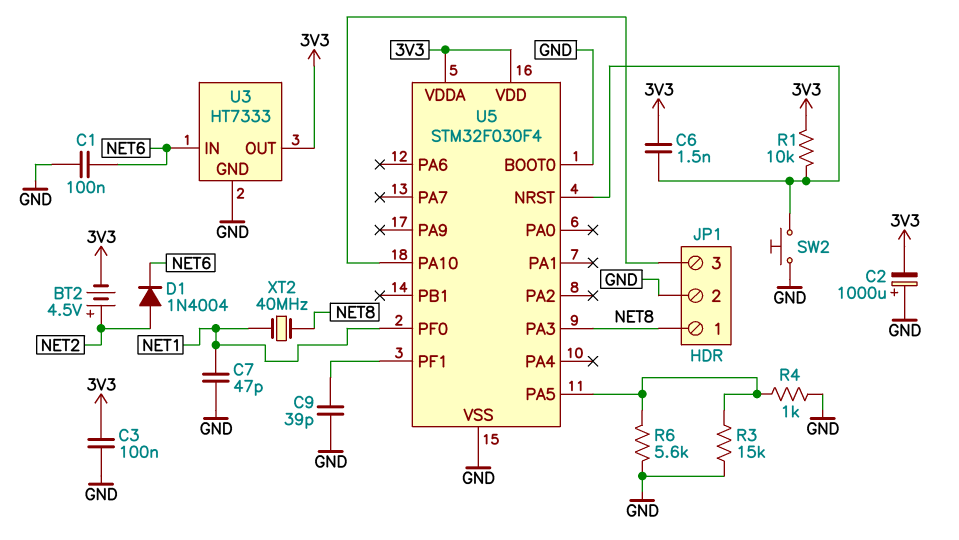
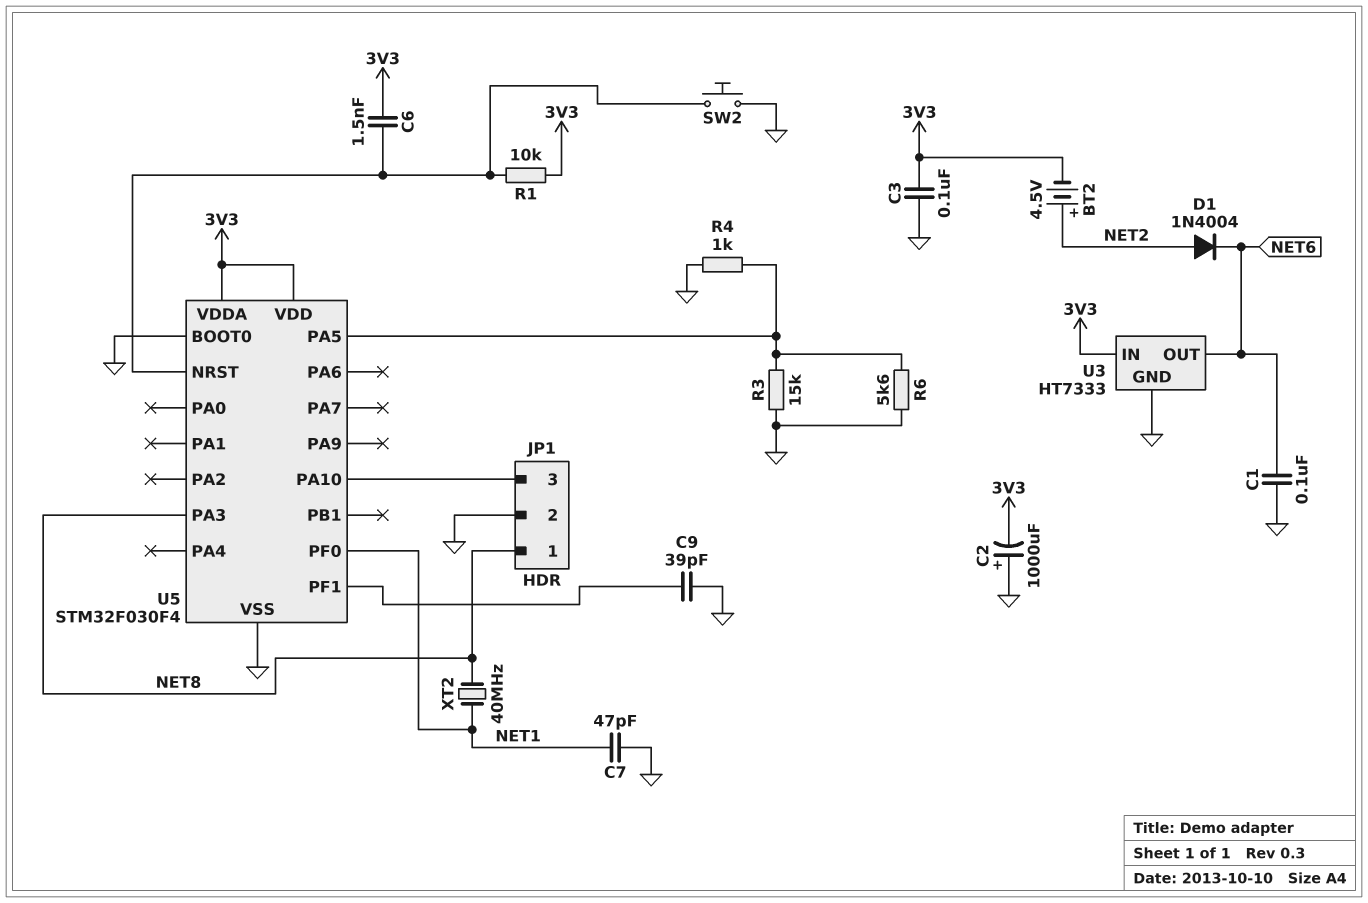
U3 pin IN: NET6 -> 3V3
U3 pin OUT: 3V3 -> NET6

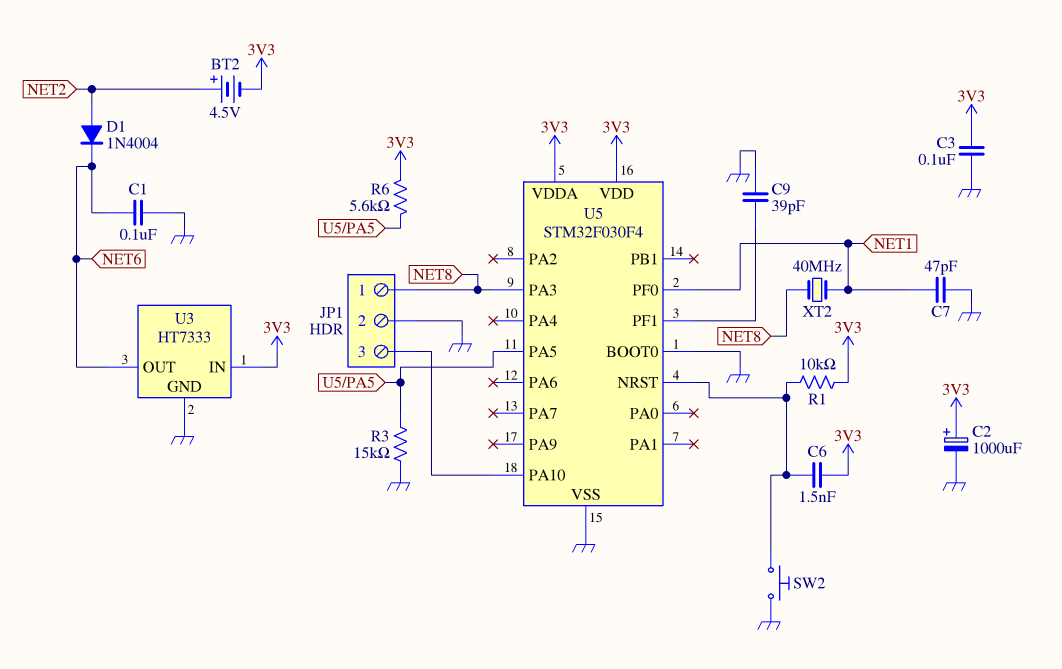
C2: 1000uF (plus GND, minus 3V3) -> 1000uF (plus 3V3, minus GND)
R4: 1k (GND, U5/PA5) -> none
R6: 5.6k (GND, U5/PA5) -> 5.6k (3V3, U5/PA5)

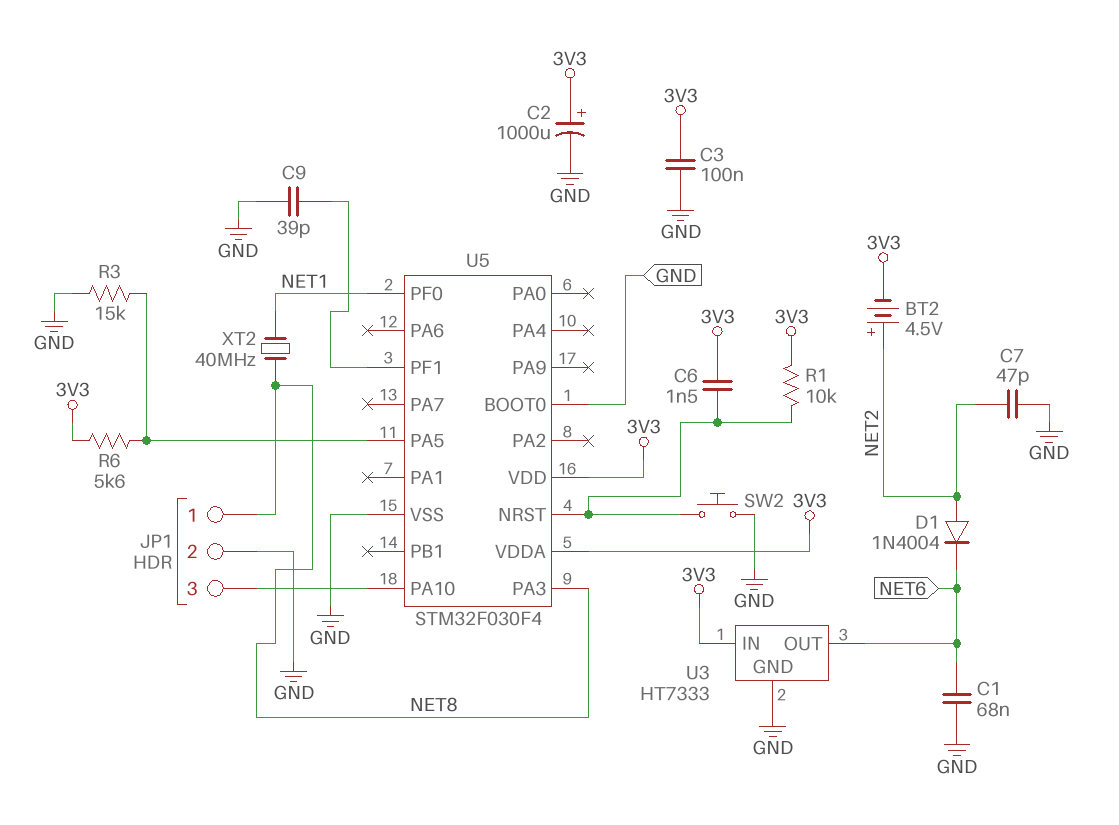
C1: 100nF (GND, NET6) -> 68nF (GND, NET6)
C7: 47pF (GND, NET1) -> 47pF (GND, NET2)

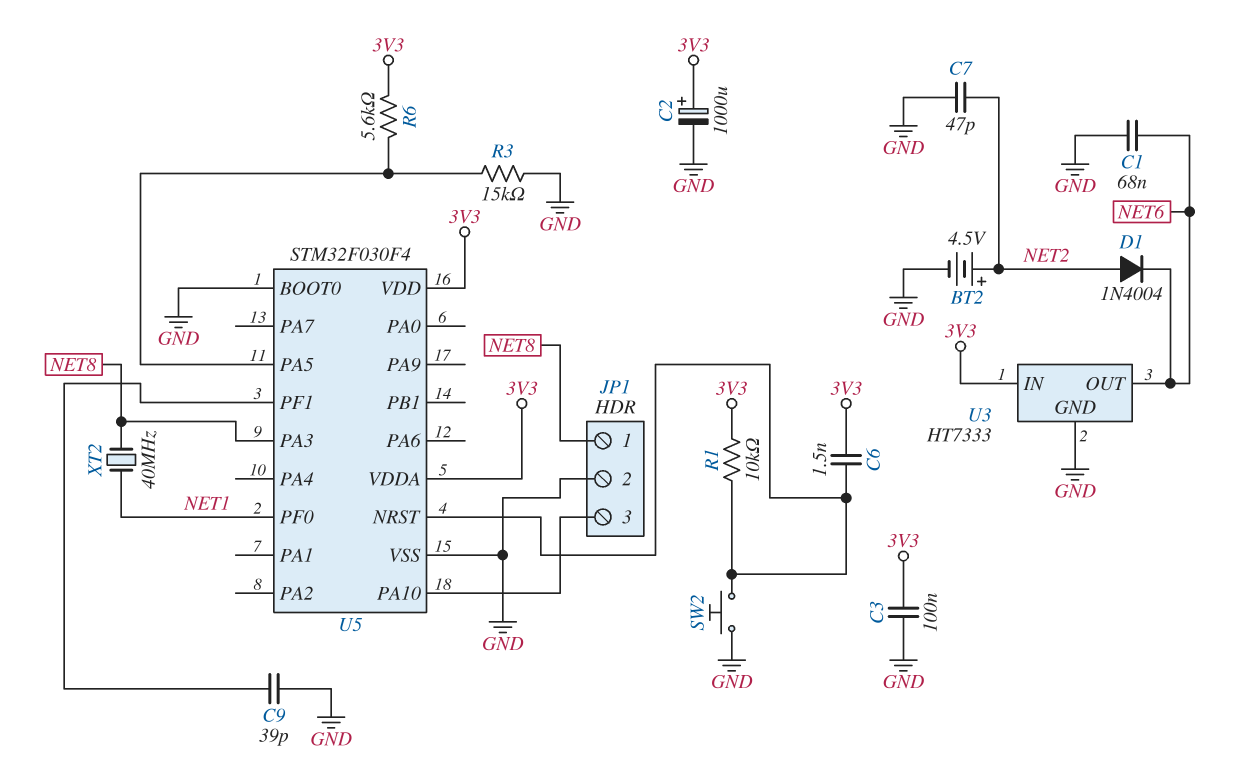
BT2: 4.5V (plus NET2, minus 3V3) -> 4.5V (plus NET2, minus GND)

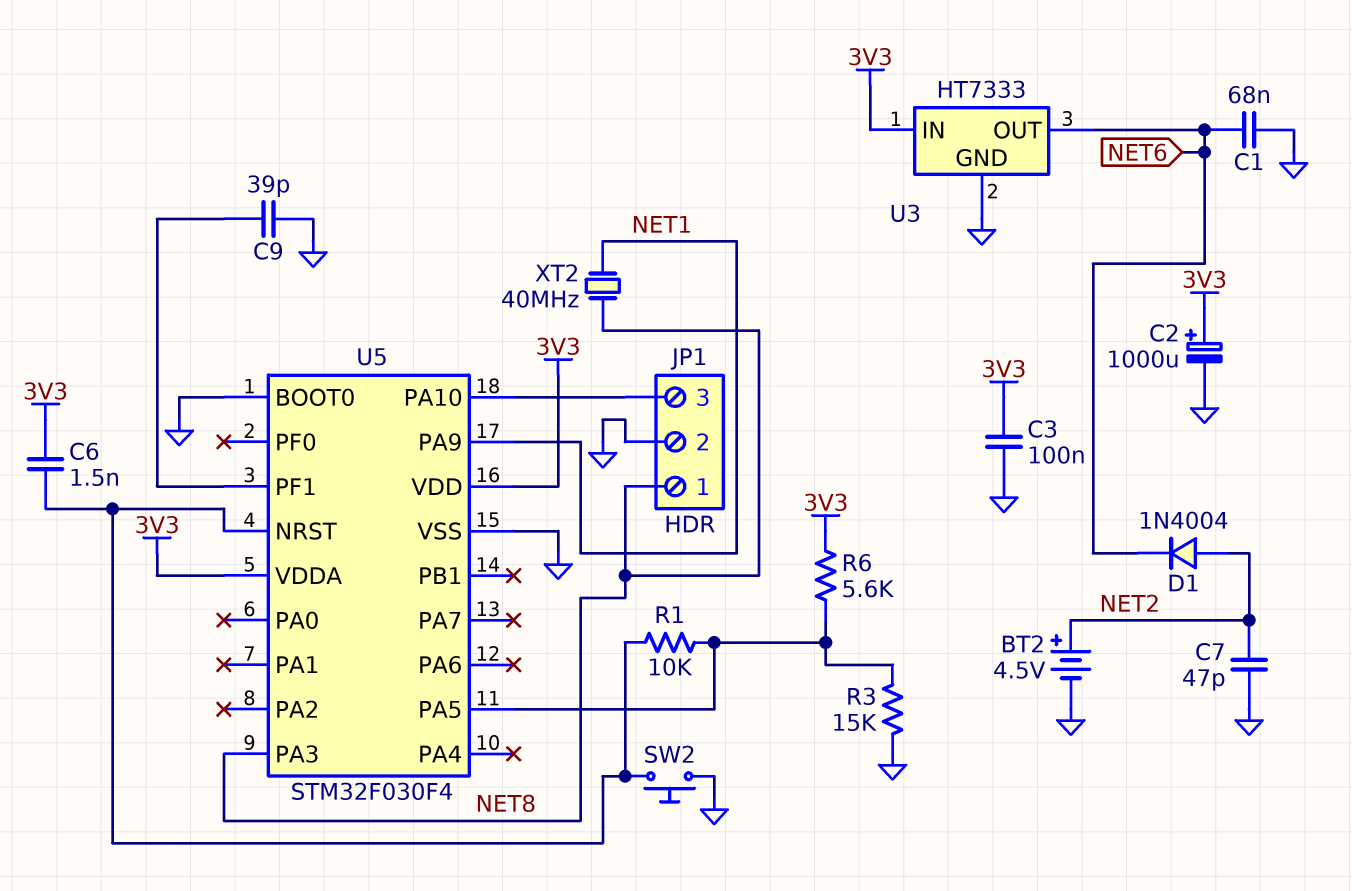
R1: 10k (3V3, U5/NRST) -> 10k (U5/NRST, U5/PA5)
U5 pin PA9: none -> NET1
U5 pin PF0: NET1 -> none

